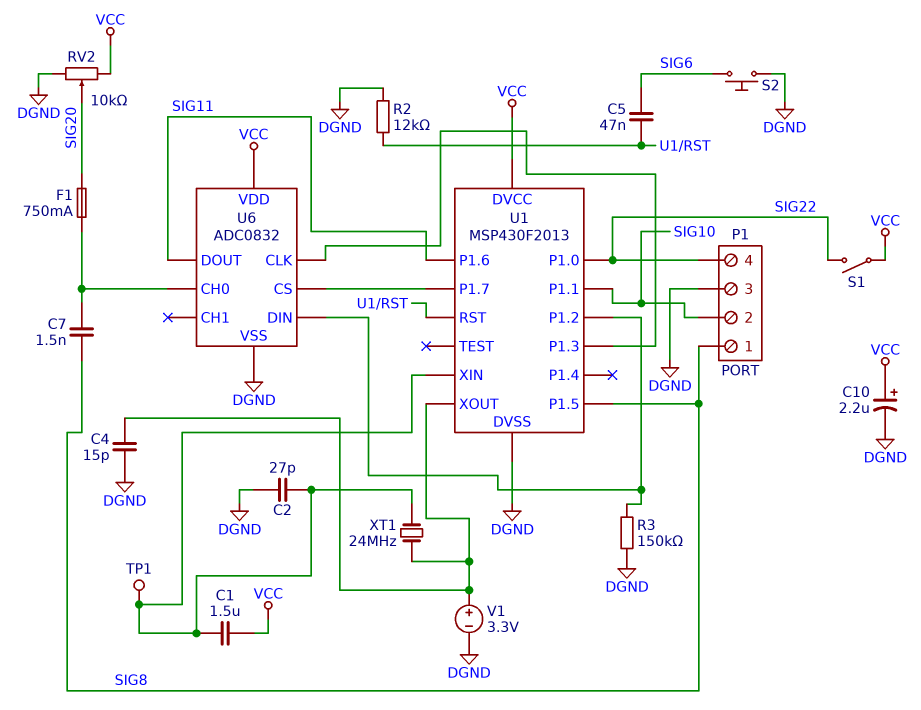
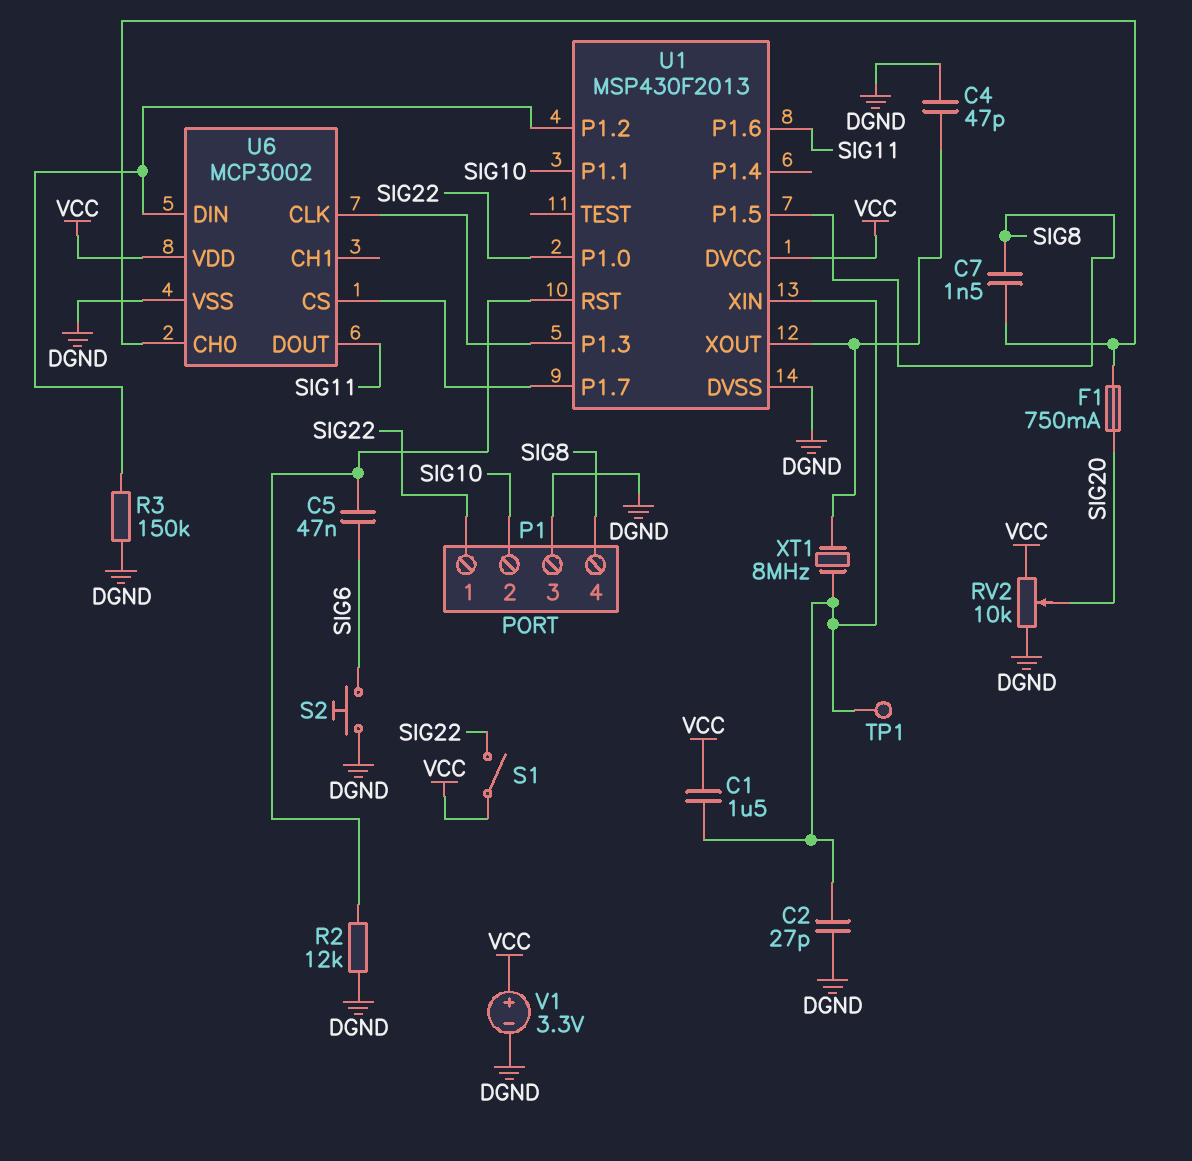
C4: 15pF (DGND, U1/XOUT) -> 47pF (DGND, U1/XOUT)
C10: 2.2uF (plus VCC, minus DGND) -> none
P1 pin 1: SIG8 -> SIG22
P1 pin 4: SIG22 -> SIG8
U6: ADC0832 -> MCP3002
V1: 3.3V (plus U1/XOUT, minus DGND) -> 3.3V (plus VCC, minus DGND)
XT1: 24MHz (U1/XIN, U1/XOUT) -> 8MHz (U1/XIN, U1/XOUT)

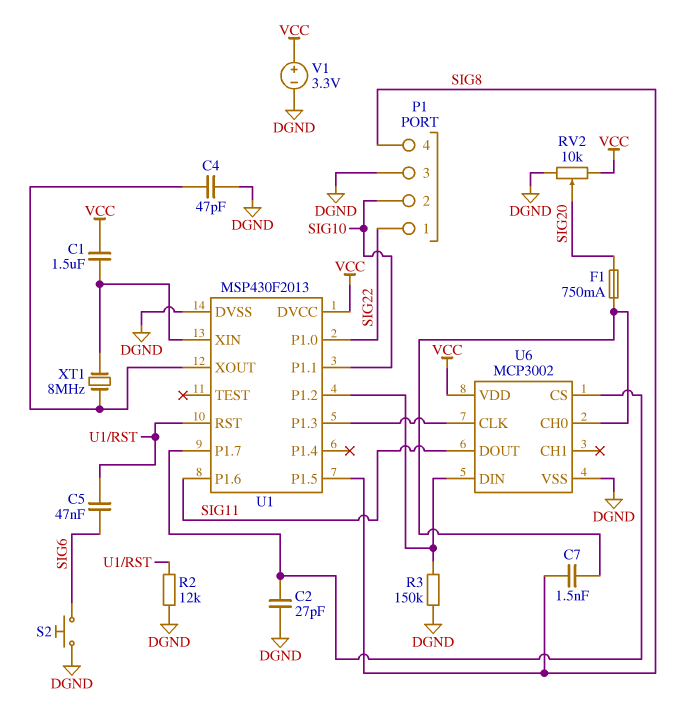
C2: 27pF (DGND, U1/XIN) -> 27pF (DGND, U1/P1.7)
S1: switch (SIG22, VCC) -> none
TP1: test point (U1/XIN) -> none

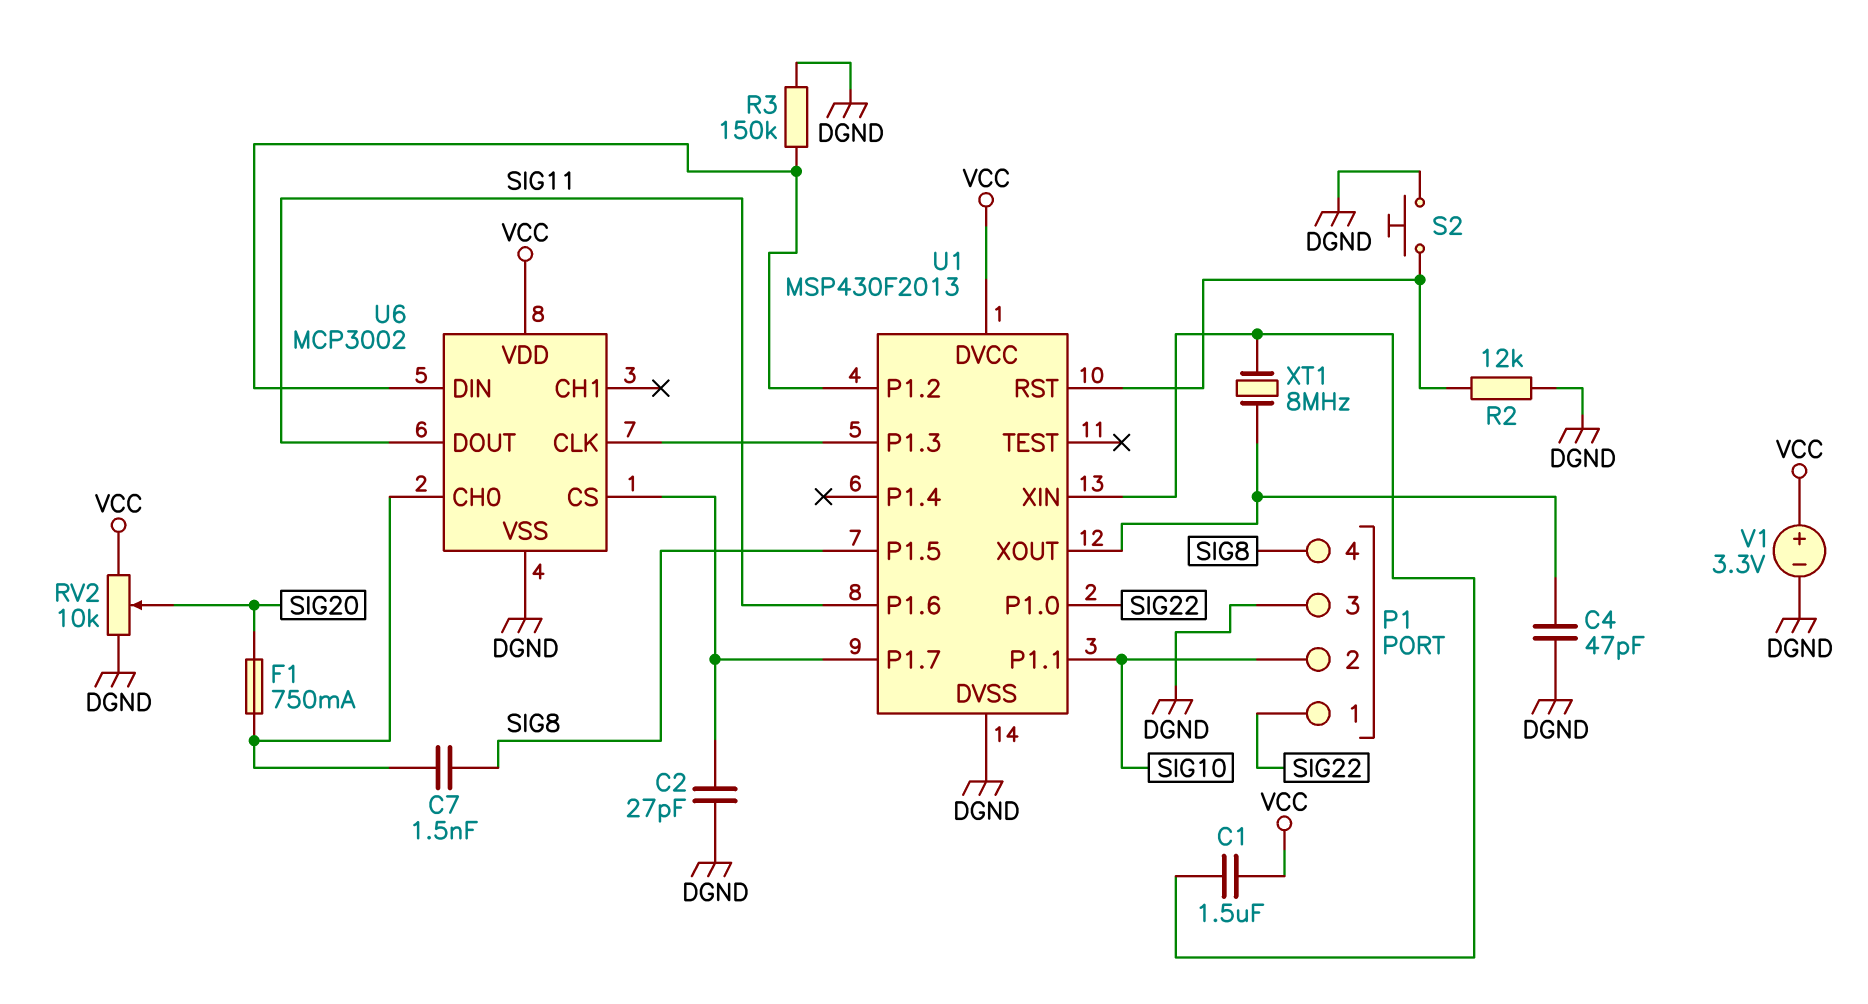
C5: 47nF (SIG6, U1/RST) -> none
S2: button (DGND, SIG6) -> button (DGND, U1/RST)

